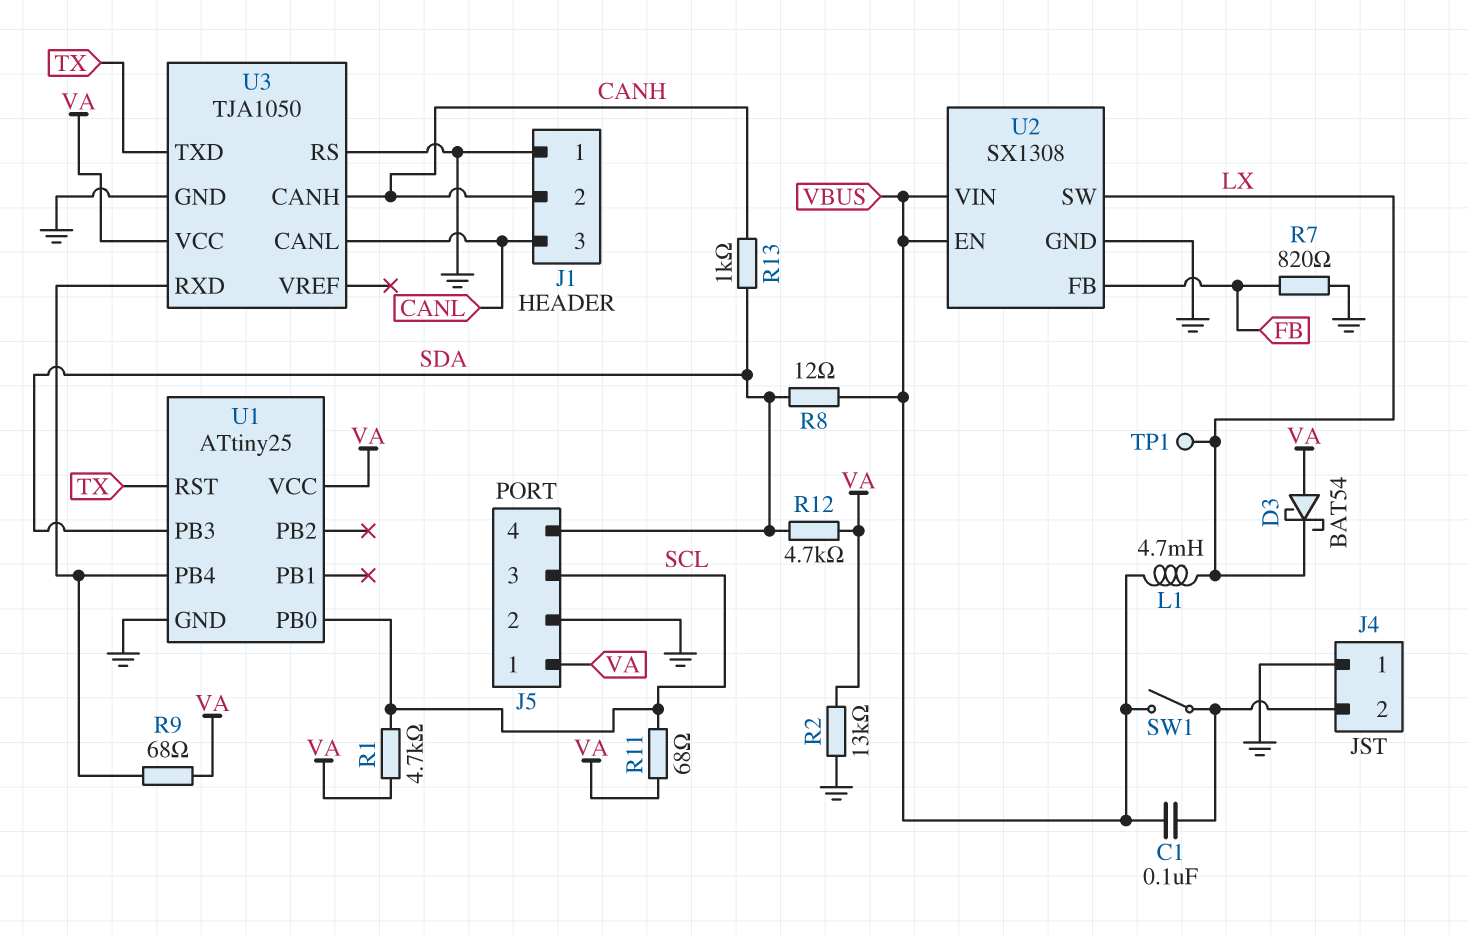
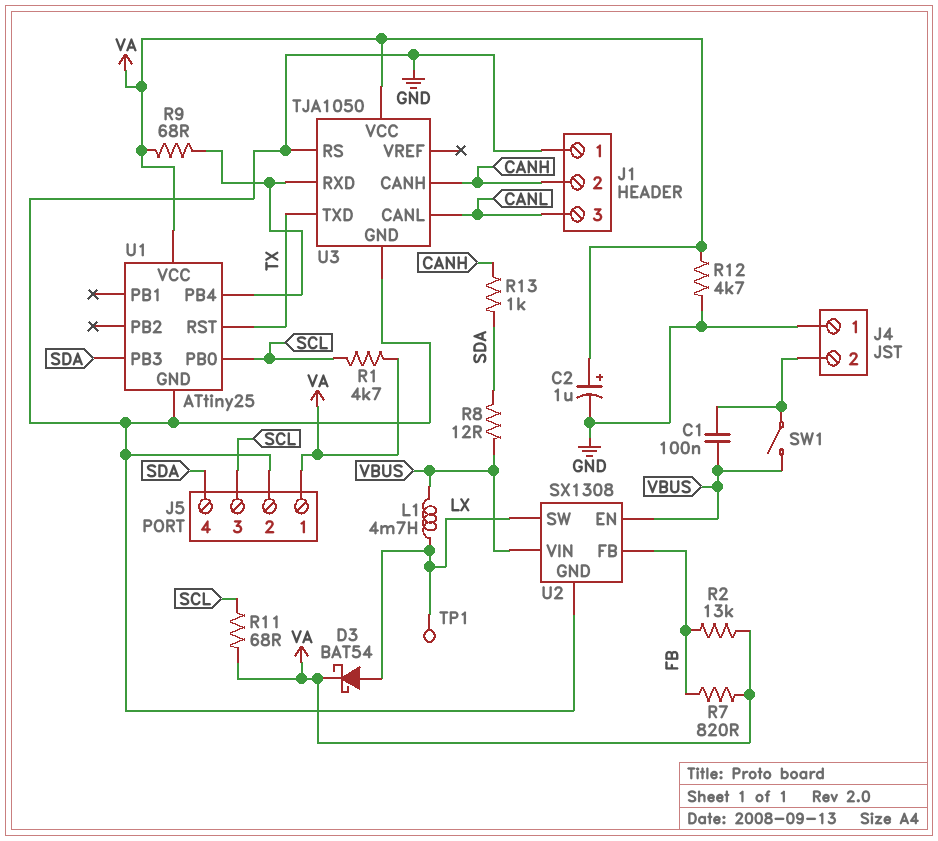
C2: none -> 1uF (plus VA, minus GND)
D3: schottky BAT54 (A VA, K LX) -> schottky BAT54 (A LX, K VA)
R2: 13k (GND, VA) -> 13k (FB, VA)
R7: 820 (FB, GND) -> 820 (FB, VA)
R12: 4.7k (SDA, VA) -> 4.7k (GND, VA)

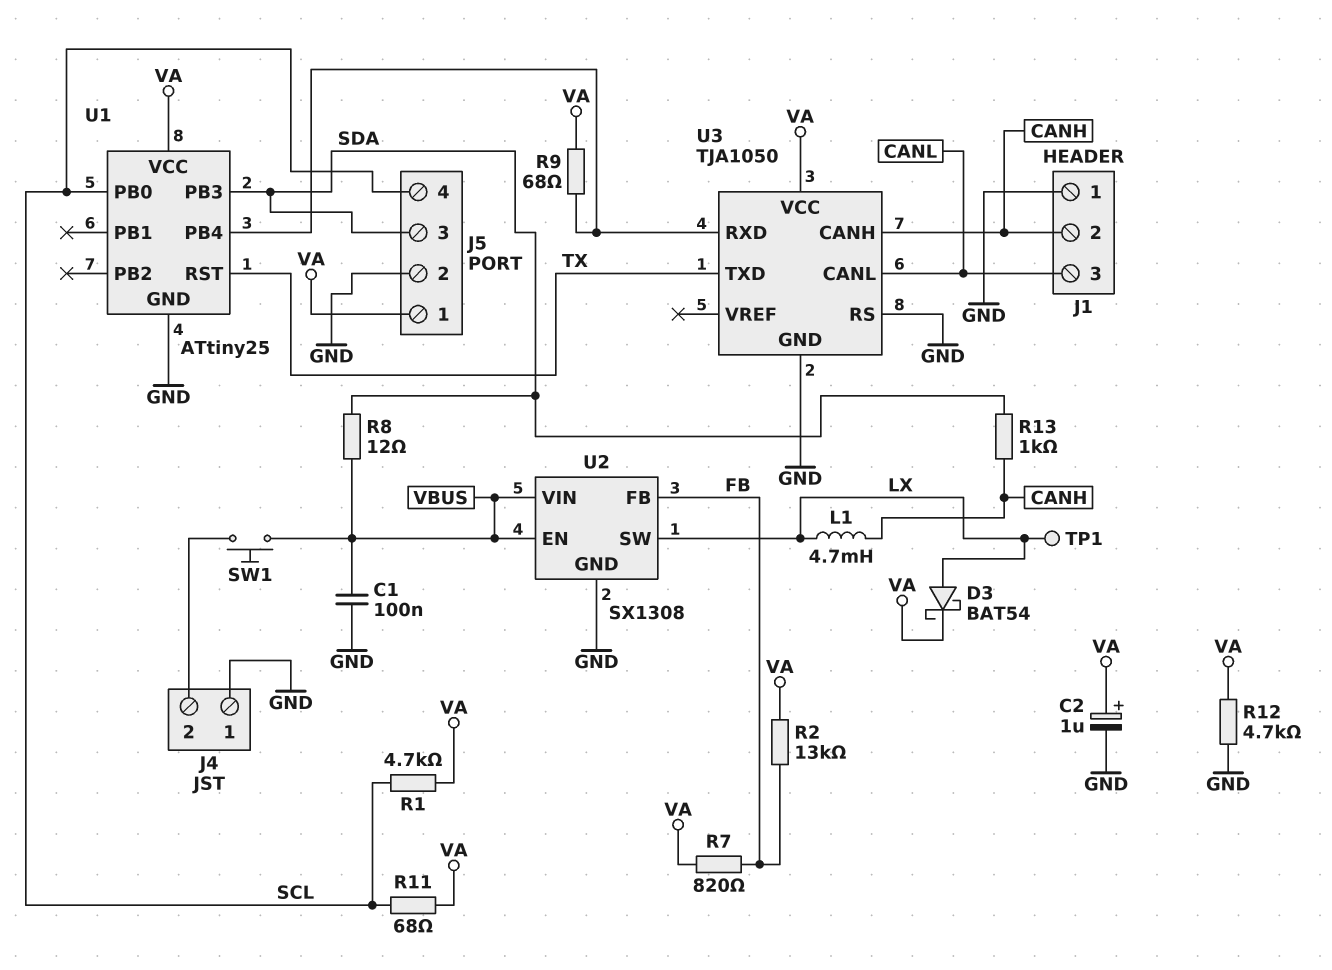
C1: 100nF (J4/2, VBUS) -> 100nF (GND, VBUS)
J5 pin 3: SCL -> SDA
J5 pin 4: SDA -> SCL
L1: 4.7mH (LX, VBUS) -> 4.7mH (CANH, LX)
SW1: switch (J4/2, VBUS) -> button (J4/2, VBUS)

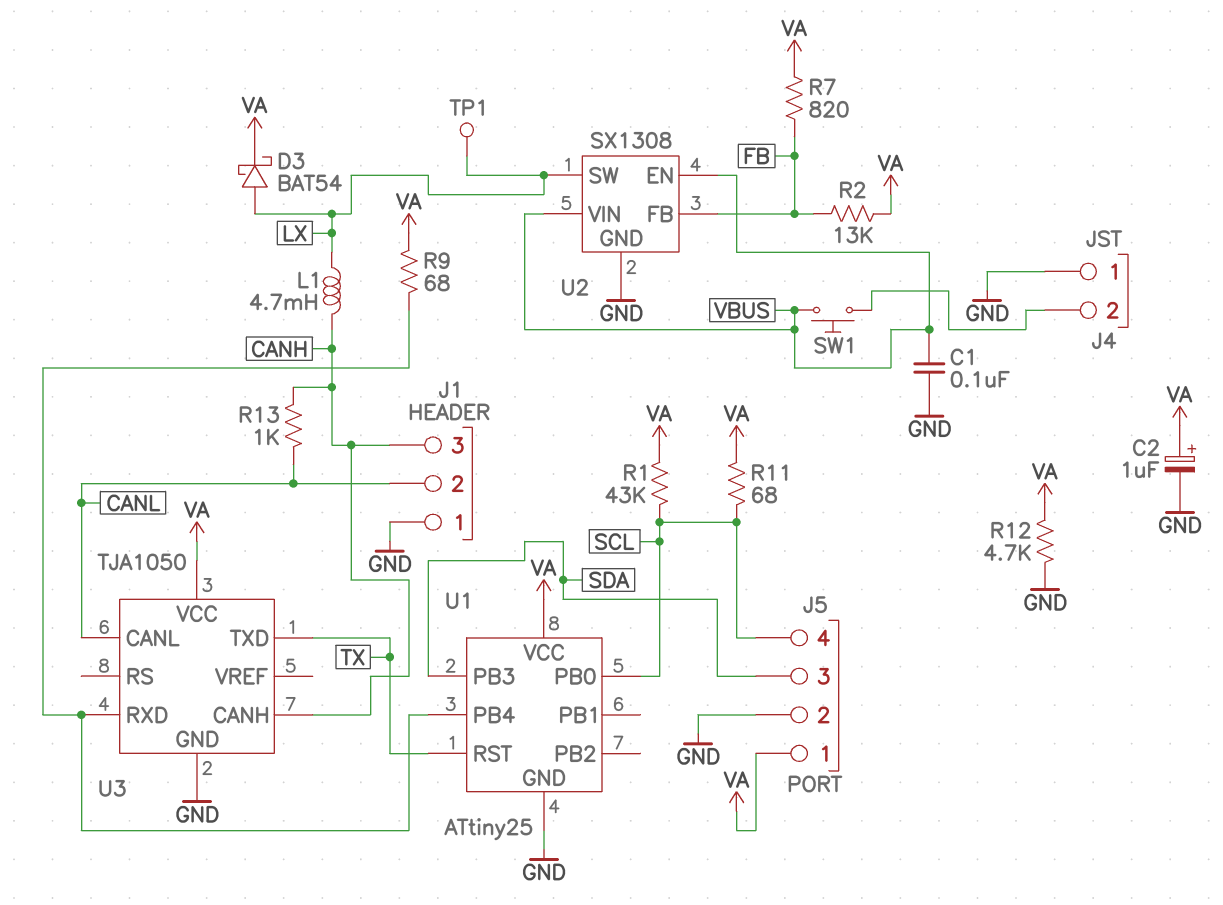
J1 pin 2: CANH -> CANL
J1 pin 3: CANL -> CANH
R1: 4.7k (SCL, VA) -> 43k (SCL, VA)
R8: 12 (SDA, VBUS) -> none
R13: 1k (CANH, SDA) -> 1k (CANH, CANL)
U3 pin RS: GND -> none

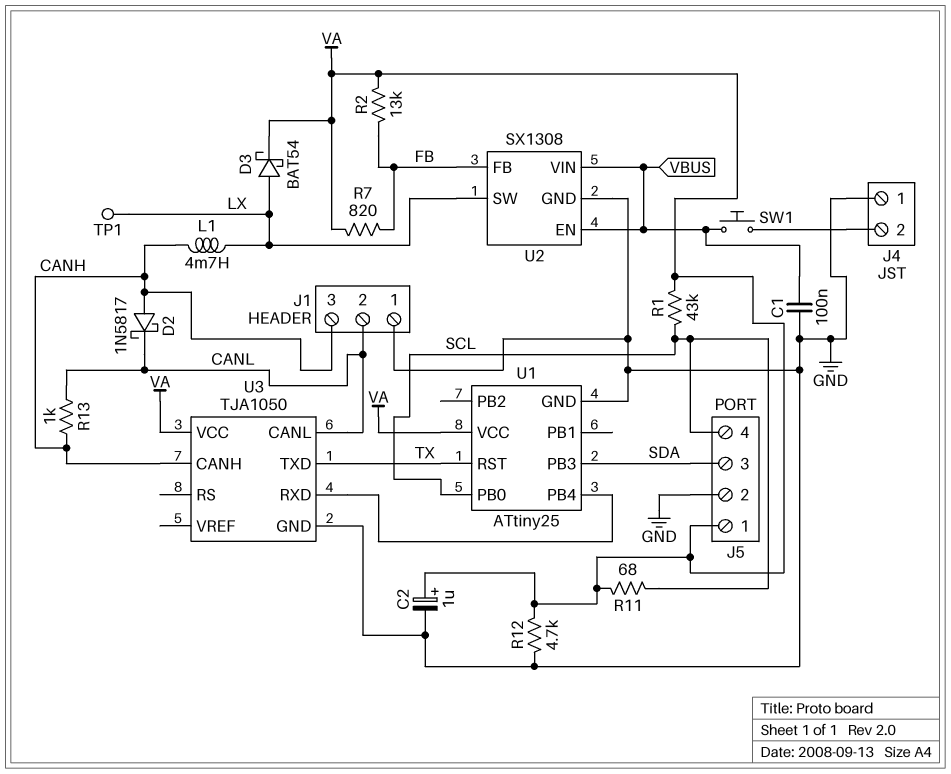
D2: none -> schottky 1N5817 (A CANH, K CANL)
R9: 68 (U1/PB4, VA) -> none

